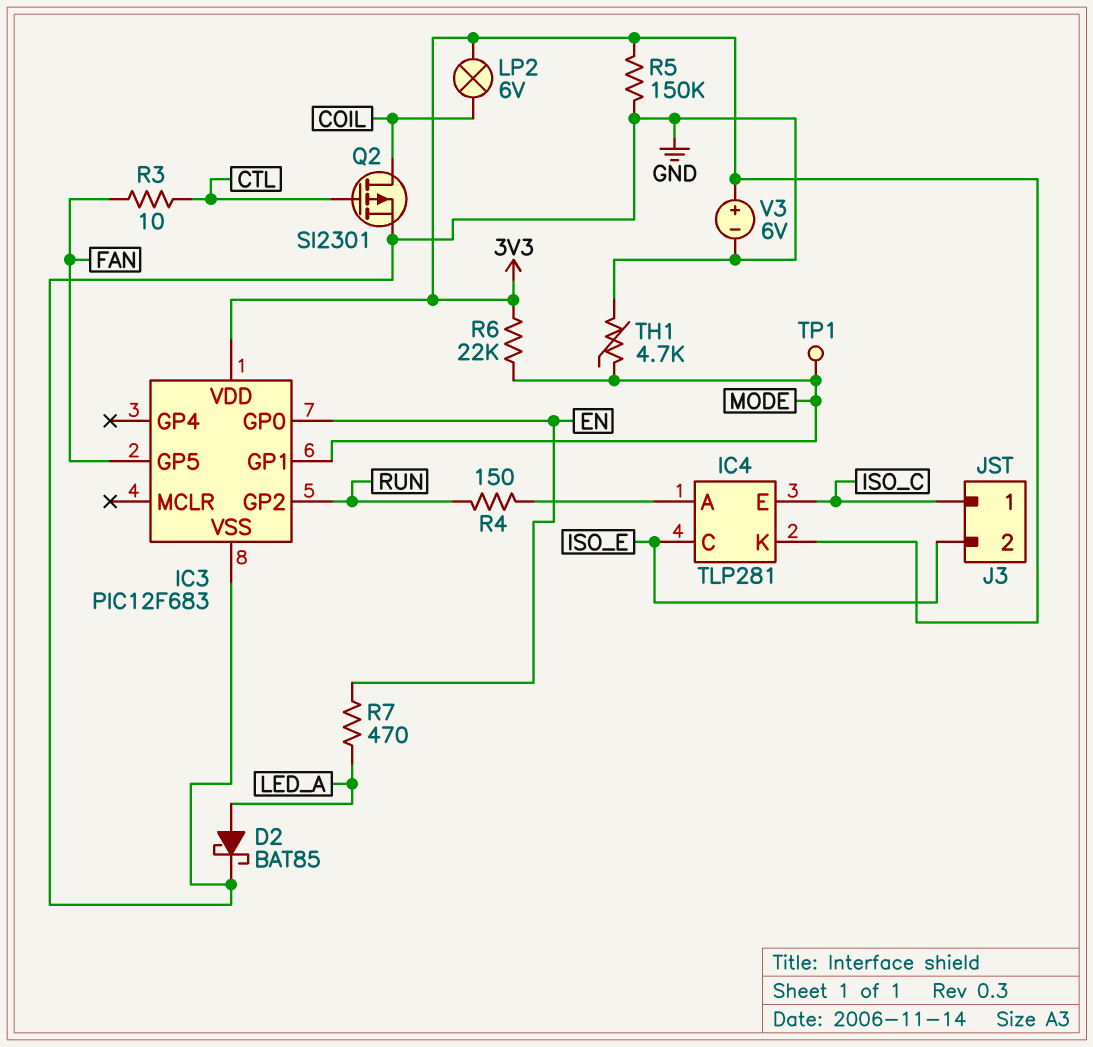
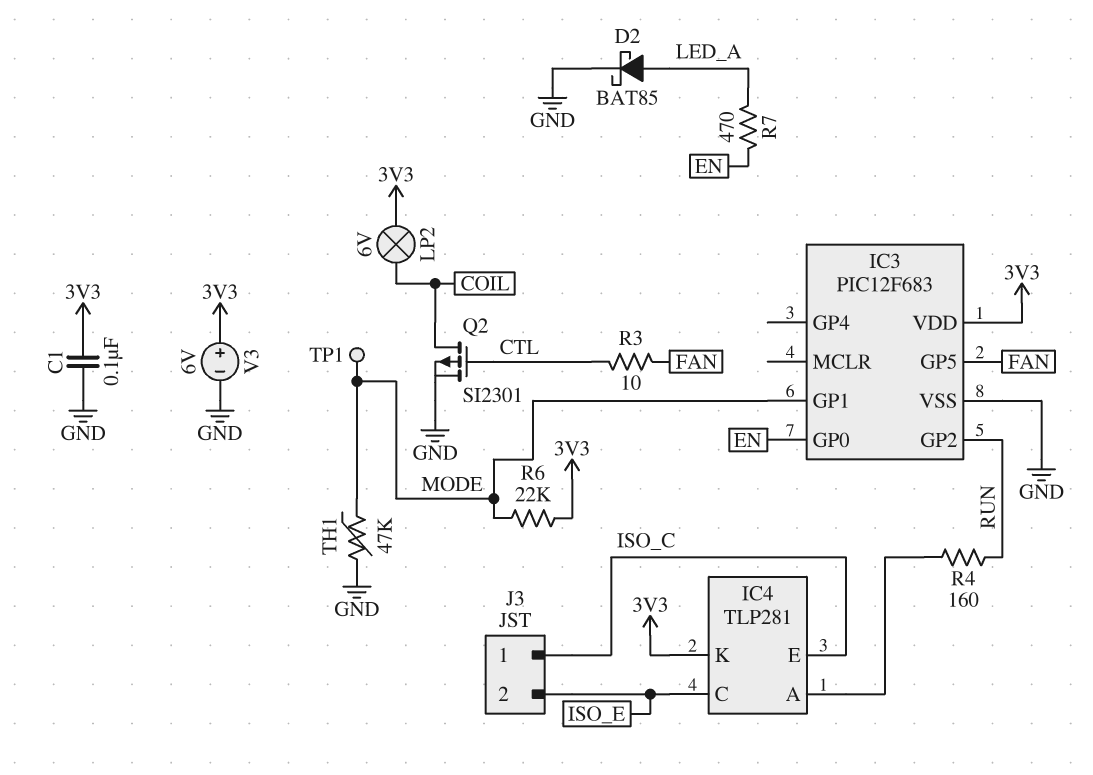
C1: none -> 100nF (3V3, GND)
R4: 150 (IC4/A, RUN) -> 160 (IC4/A, RUN)
R5: 150k (3V3, GND) -> none
TH1: 4.7k (GND, MODE) -> 47k (GND, MODE)

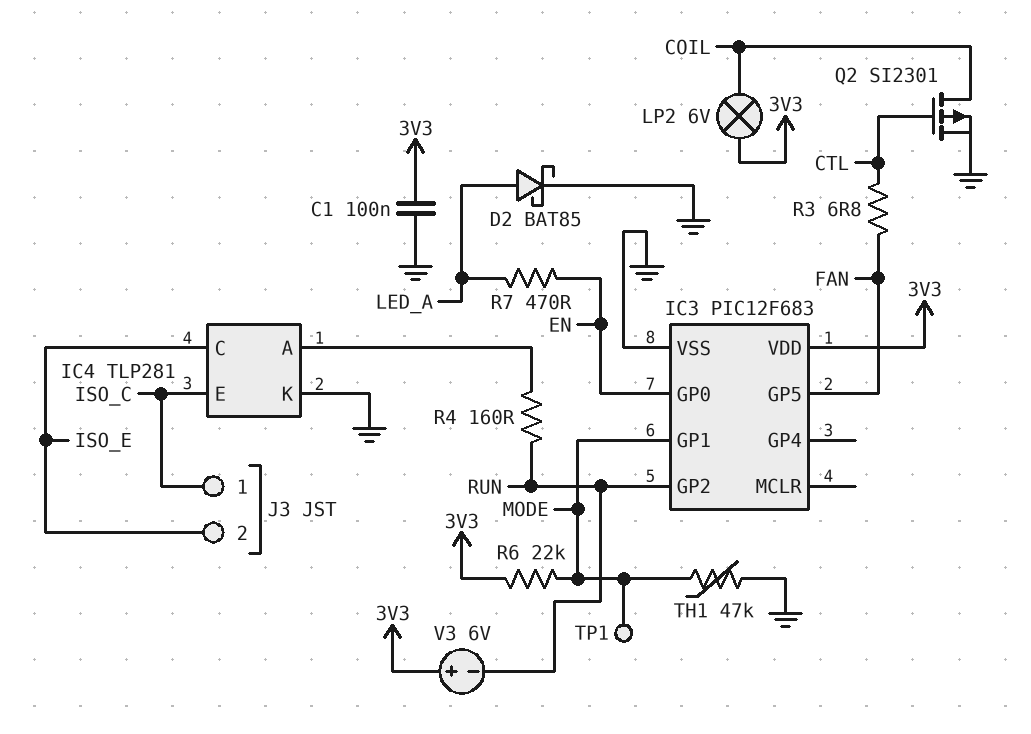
IC4 pin K: 3V3 -> GND
R3: 10 (CTL, FAN) -> 6.8 (CTL, FAN)
V3: 6V (plus 3V3, minus GND) -> 6V (plus 3V3, minus RUN)

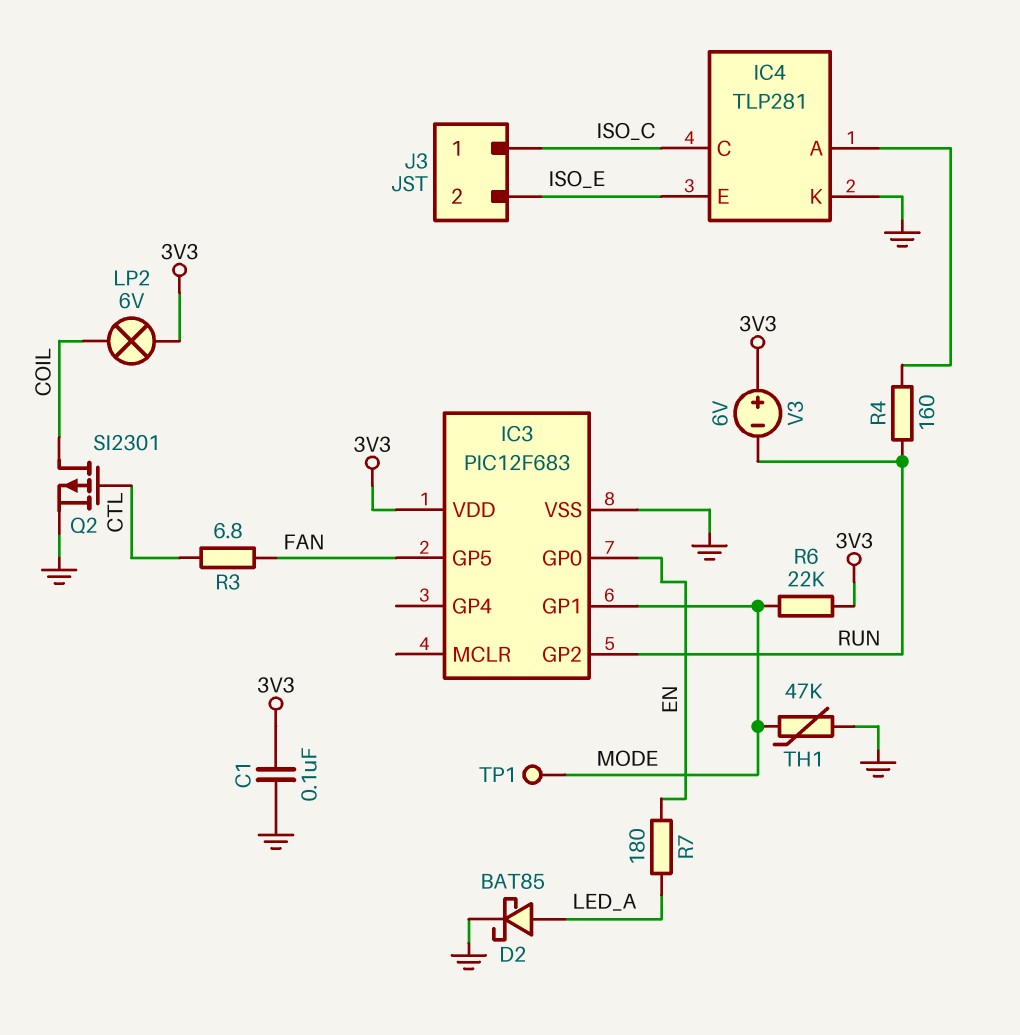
IC4 pin C: ISO_E -> ISO_C
IC4 pin E: ISO_C -> ISO_E
R7: 470 (EN, LED_A) -> 180 (EN, LED_A)

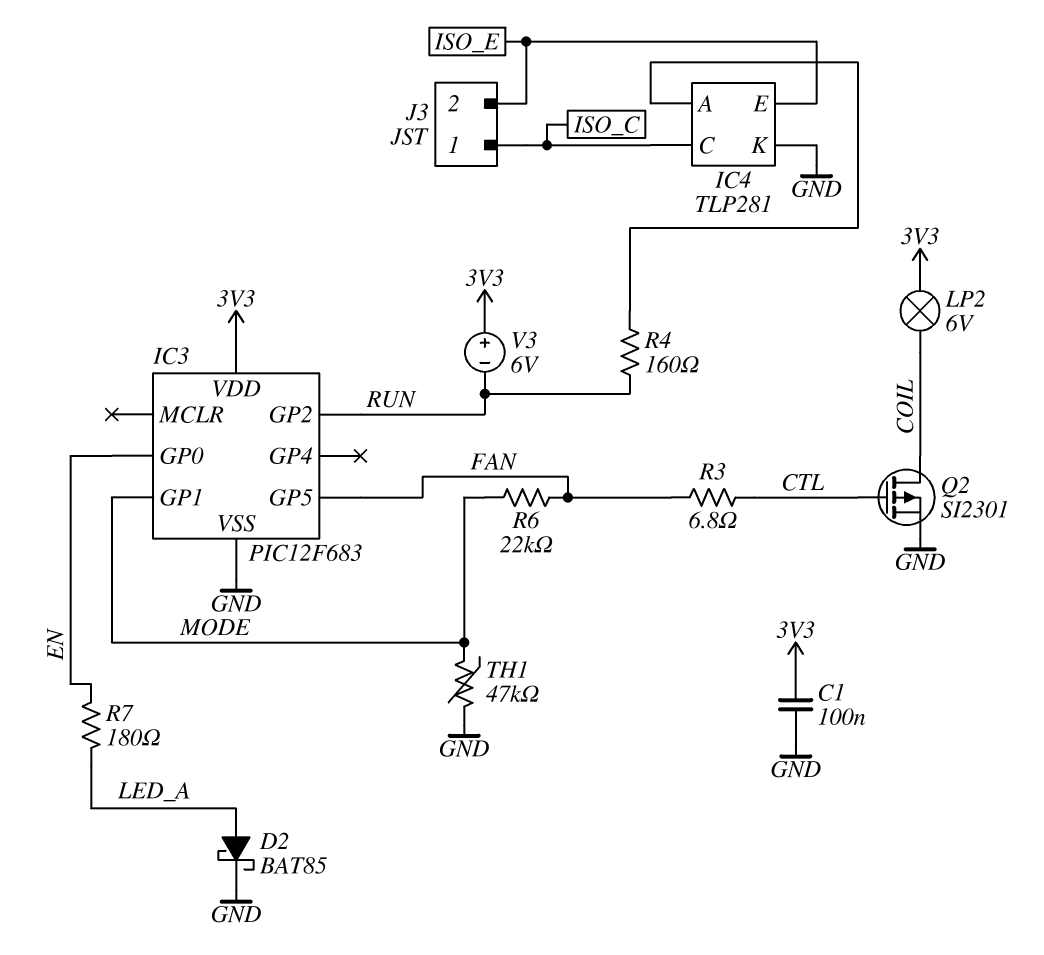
R6: 22k (3V3, MODE) -> 22k (FAN, MODE)
TP1: test point (MODE) -> none

